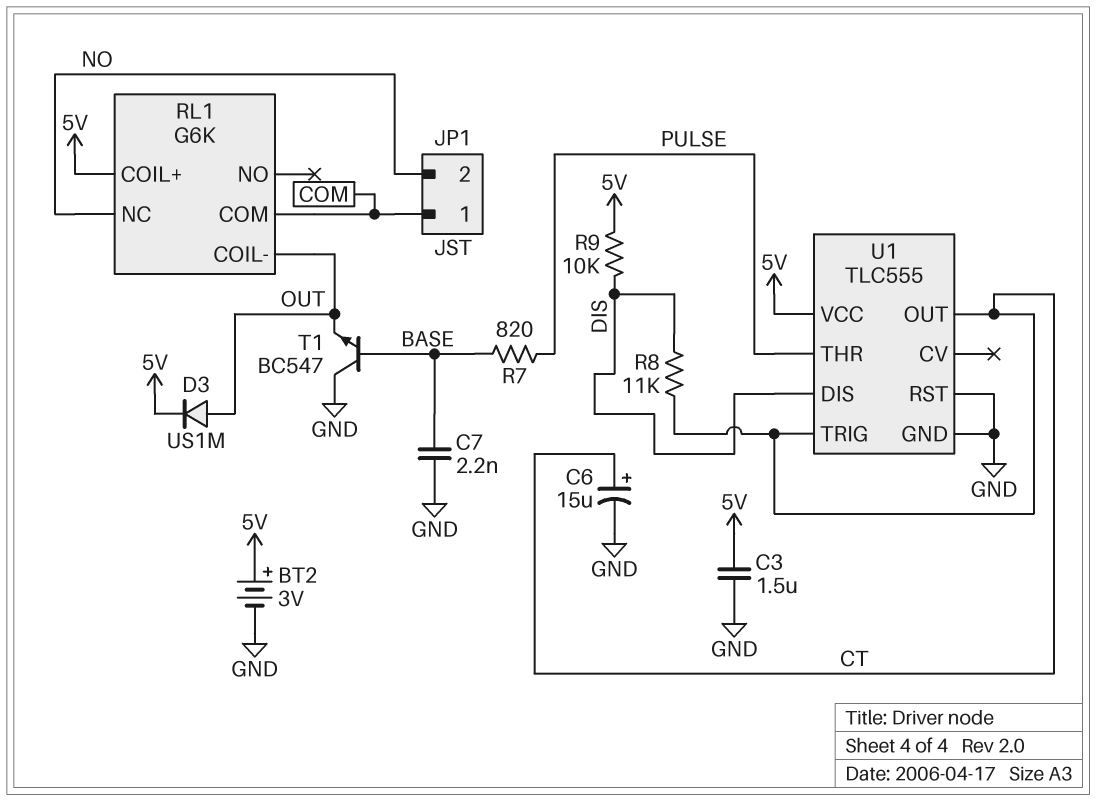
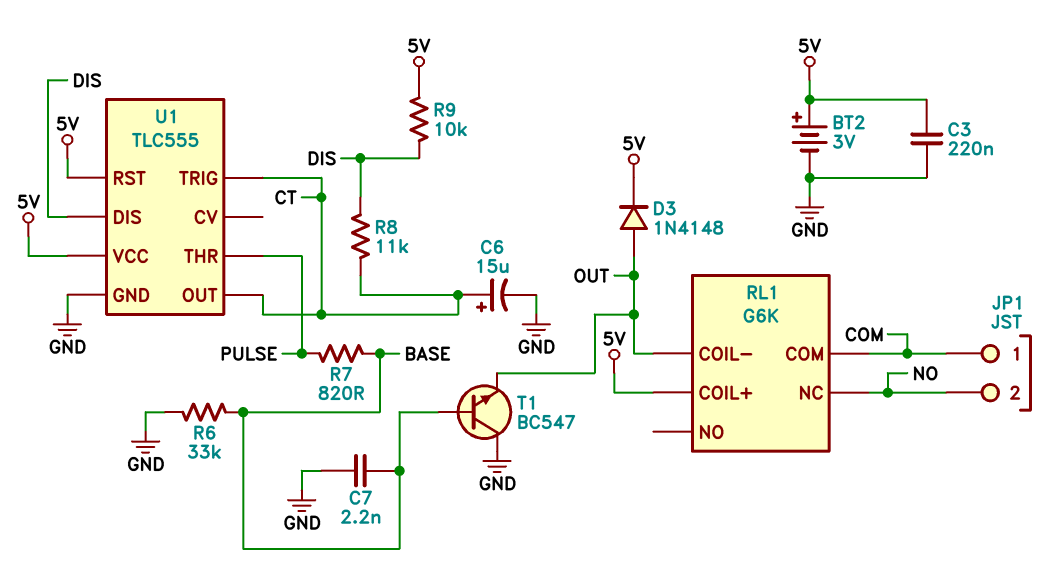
C3: 1.5uF (5V, GND) -> 220nF (5V, GND)
D3: diode US1M (A OUT, K 5V) -> diode 1N4148 (A OUT, K 5V)
R6: none -> 33k (BASE, GND)
U1 pin RST: GND -> 5V

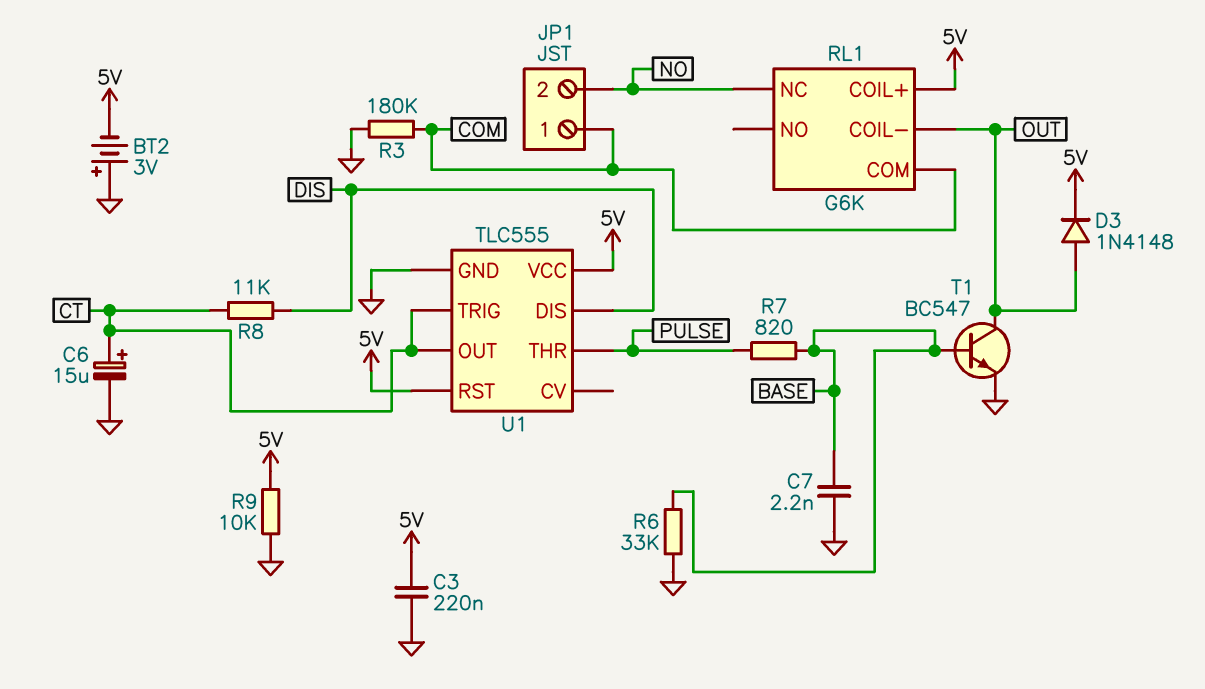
BT2: 3V (plus 5V, minus GND) -> 3V (plus GND, minus 5V)
R3: none -> 180k (COM, GND)
R9: 10k (5V, DIS) -> 10k (5V, GND)
T1: NPN BC547 (B BASE, C GND, E OUT) -> NPN BC547 (B BASE, C OUT, E GND)

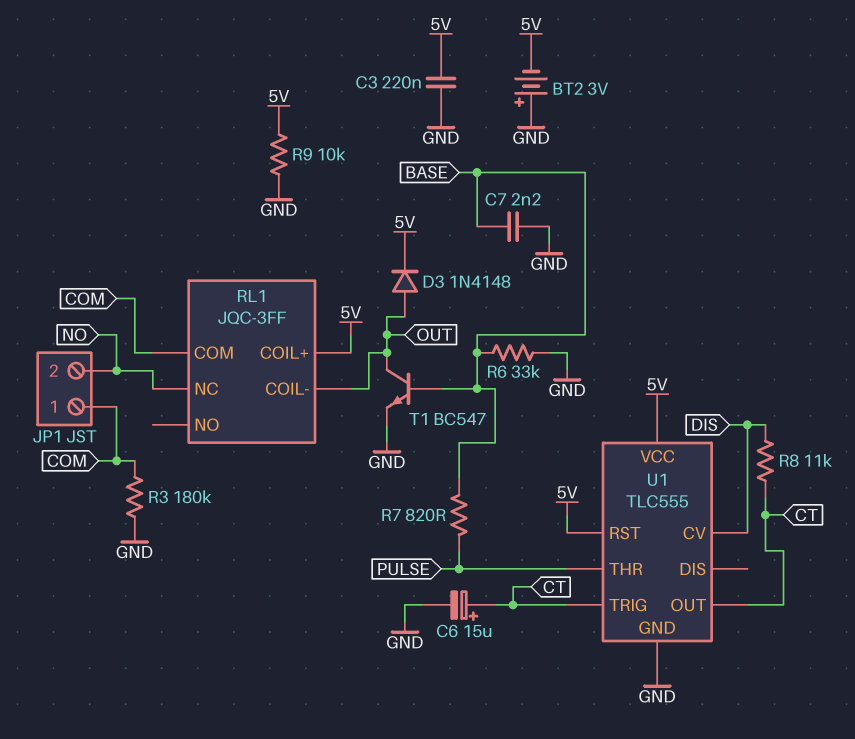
RL1: G6K -> JQC-3FF
U1 pin CV: none -> DIS
U1 pin DIS: DIS -> none

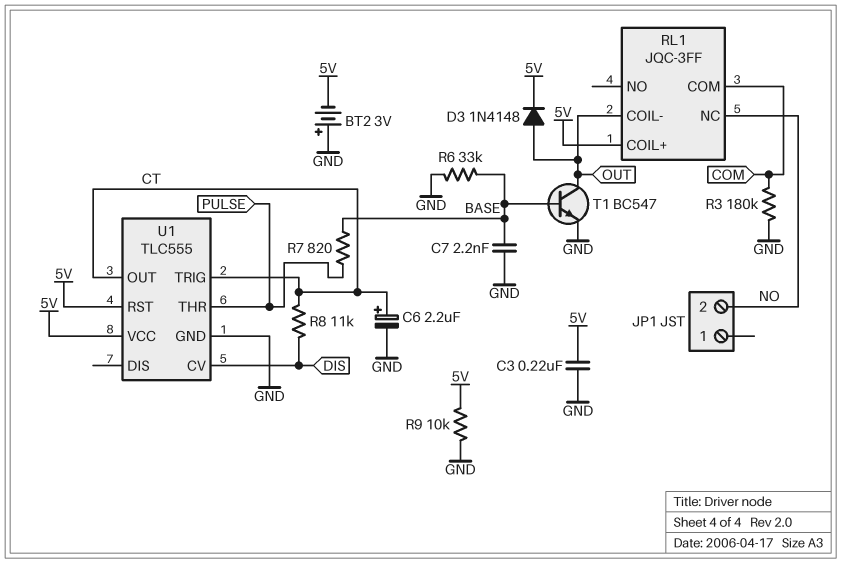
C6: 15uF (plus CT, minus GND) -> 2.2uF (plus CT, minus GND)
JP1 pin 1: COM -> none

